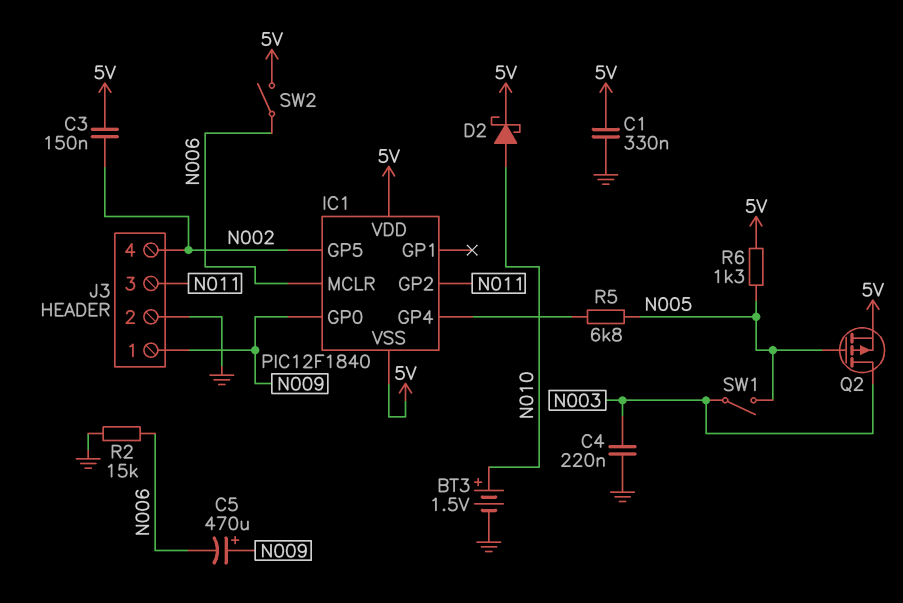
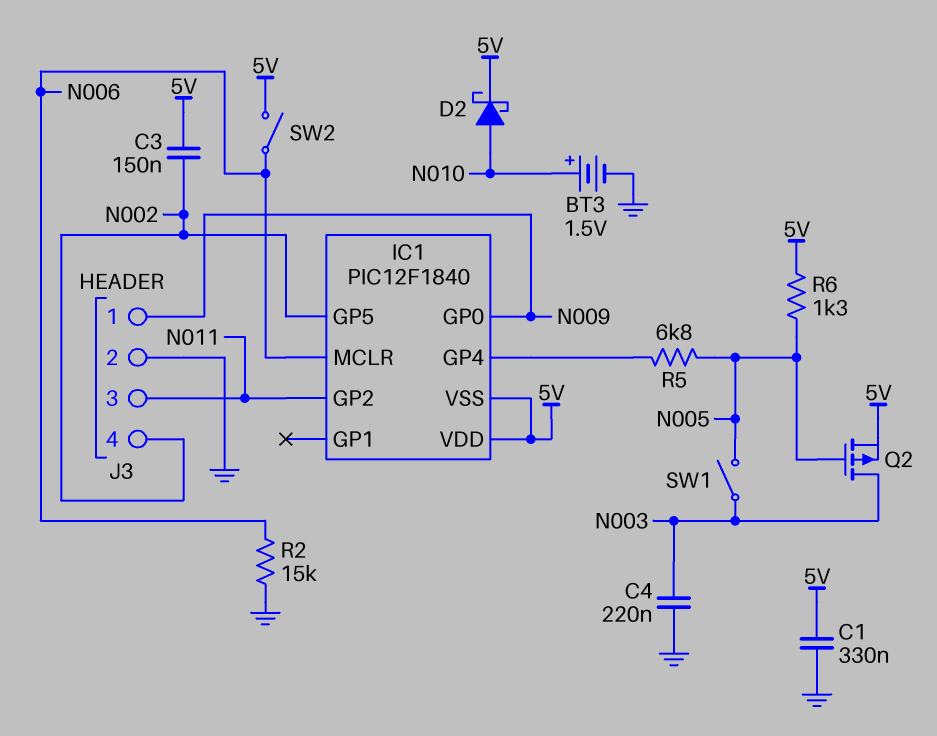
C5: 470uF (plus N009, minus N006) -> none

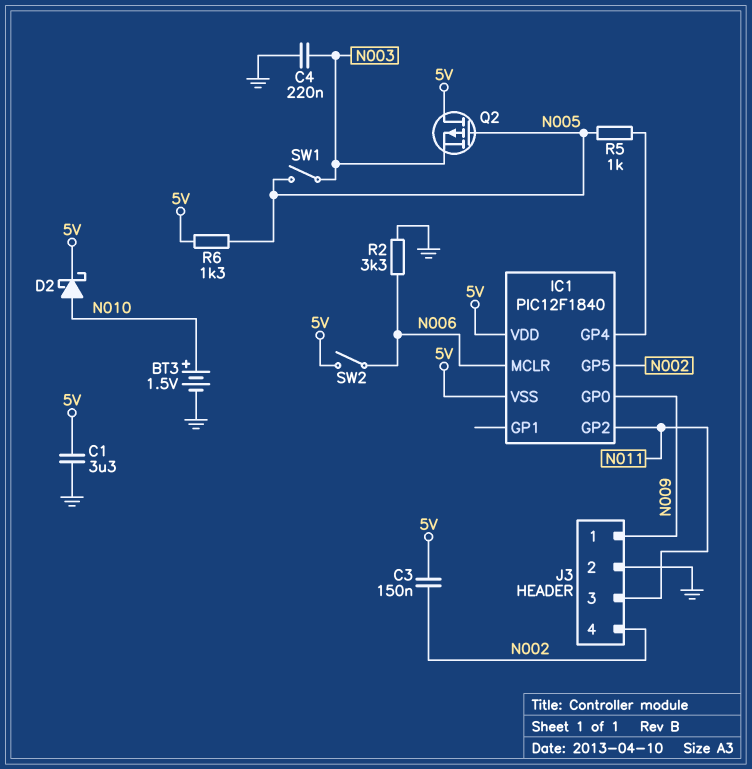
C1: 330nF (5V, GND) -> 3.3uF (5V, GND)
Q2: PMOS (G N005, D N003, S 5V) -> PMOS (G N005, D 5V, S N003)
R2: 15k (GND, N006) -> 3.3k (GND, N006)
R5: 6.8k (IC1/GP4, N005) -> 1k (IC1/GP4, N005)

